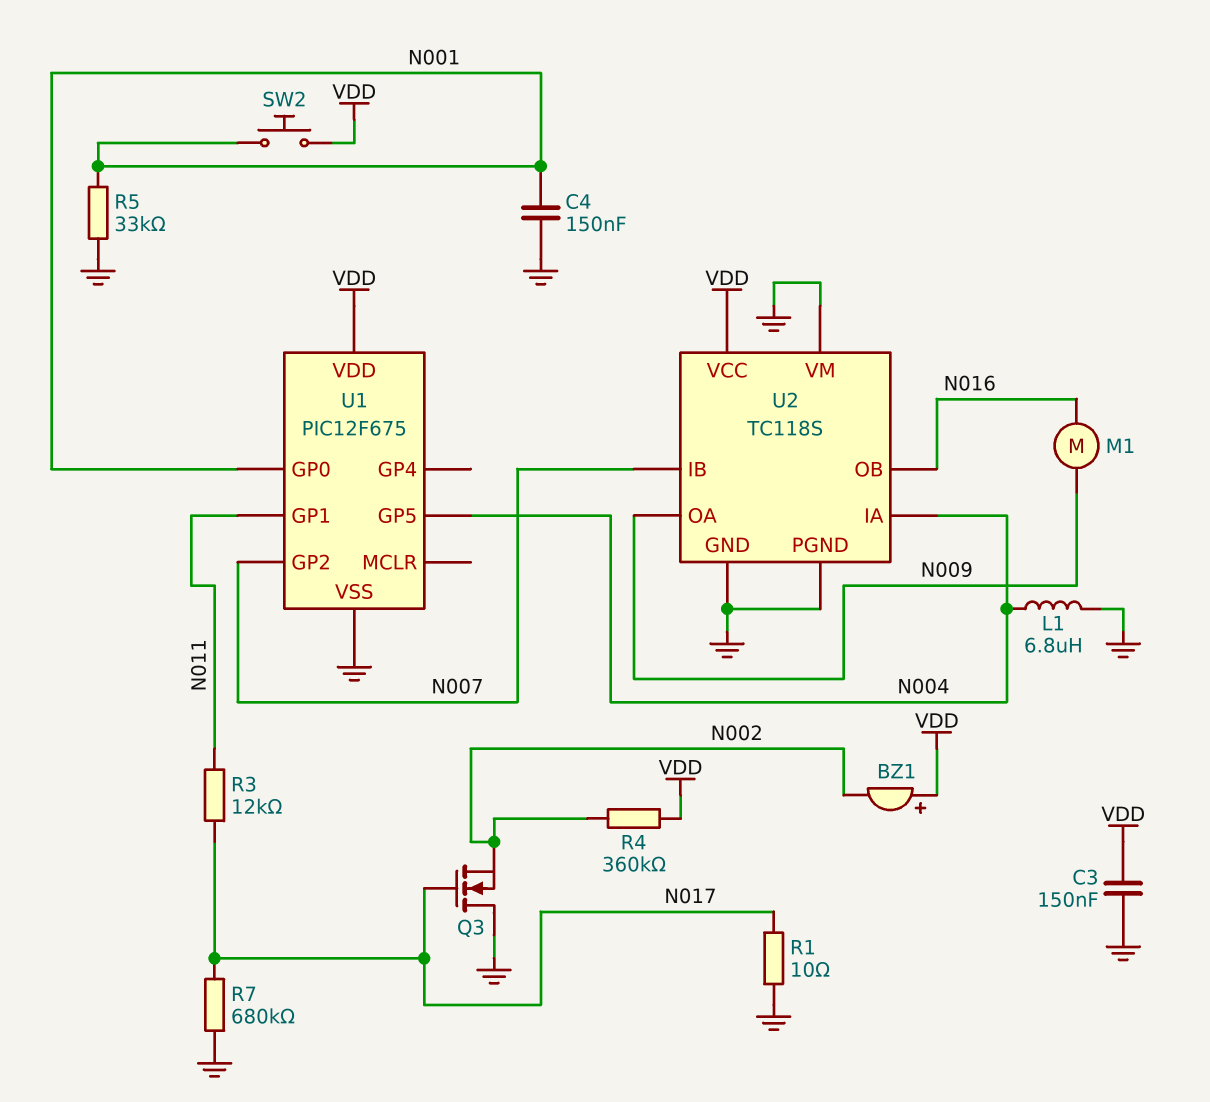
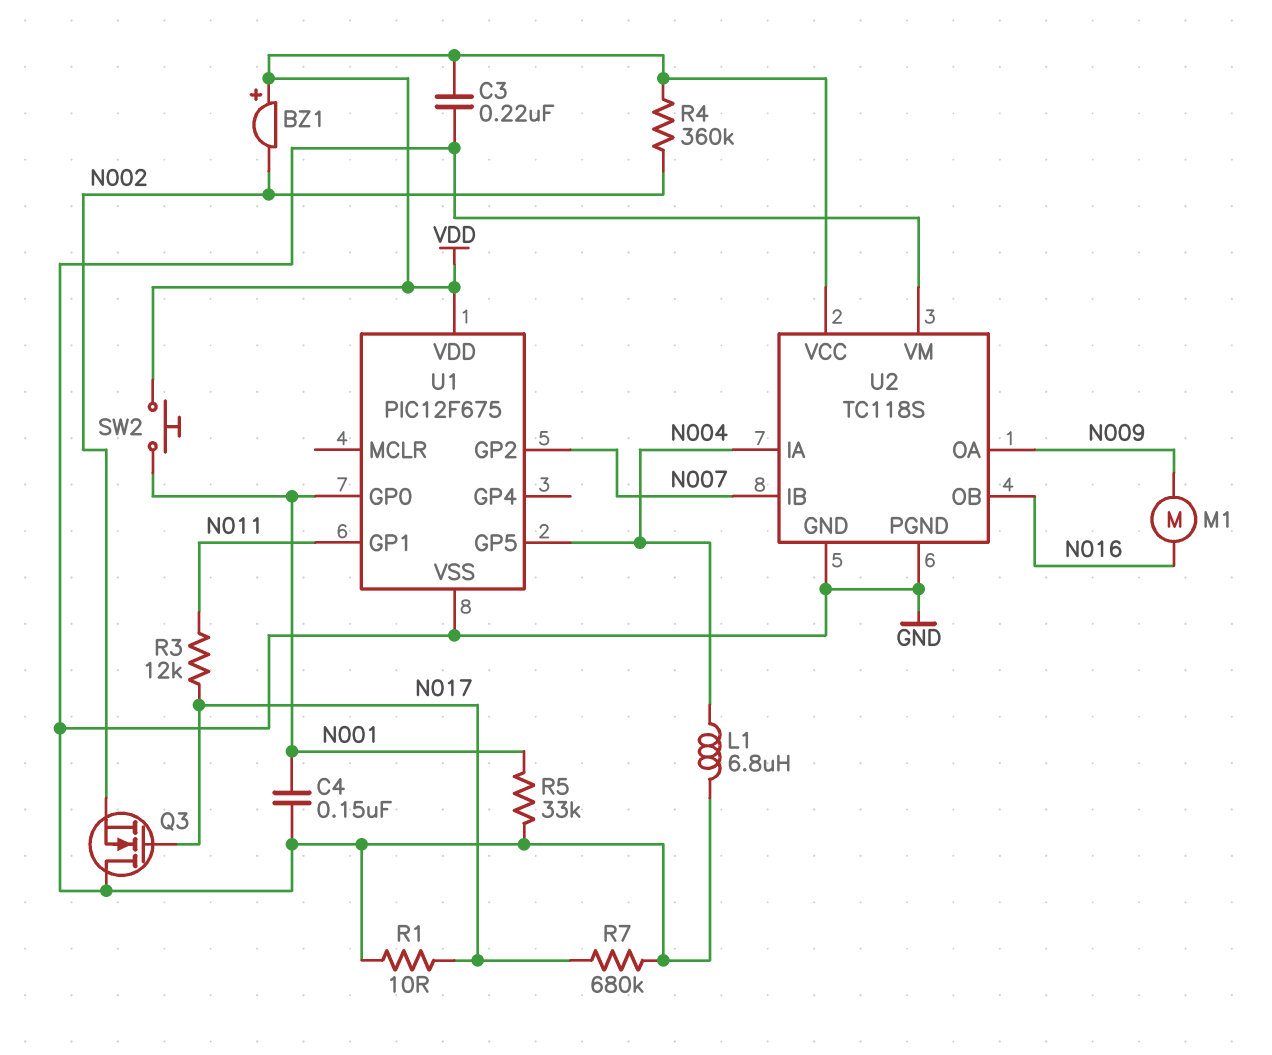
C3: 150nF (GND, VDD) -> 220nF (GND, VDD)

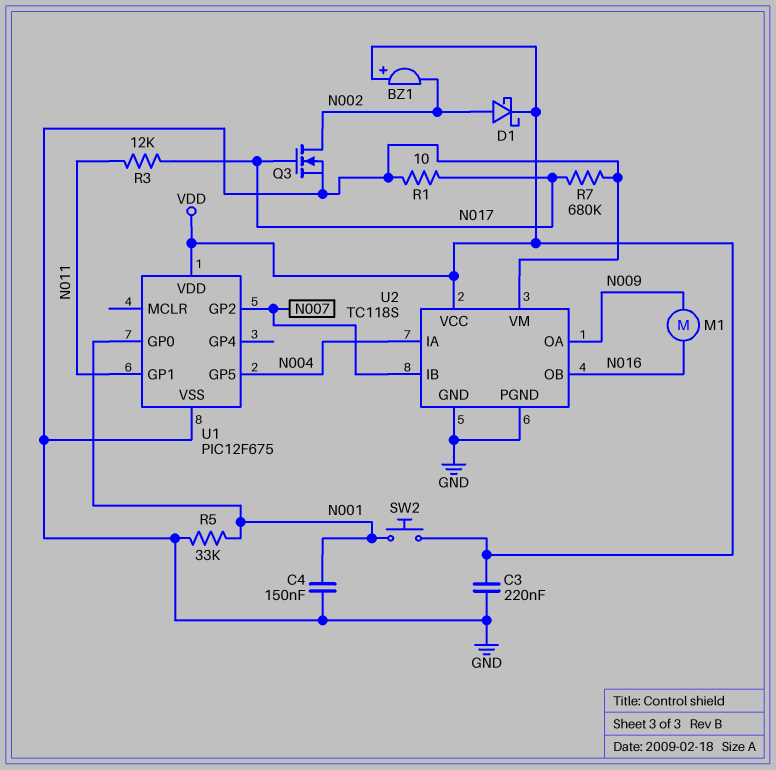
D1: none -> schottky (A N002, K VDD)
L1: 6.8uH (GND, N004) -> none
Q3: NMOS (G N017, D GND, S N002) -> NMOS (G N017, D N002, S GND)
R4: 360k (N002, VDD) -> none

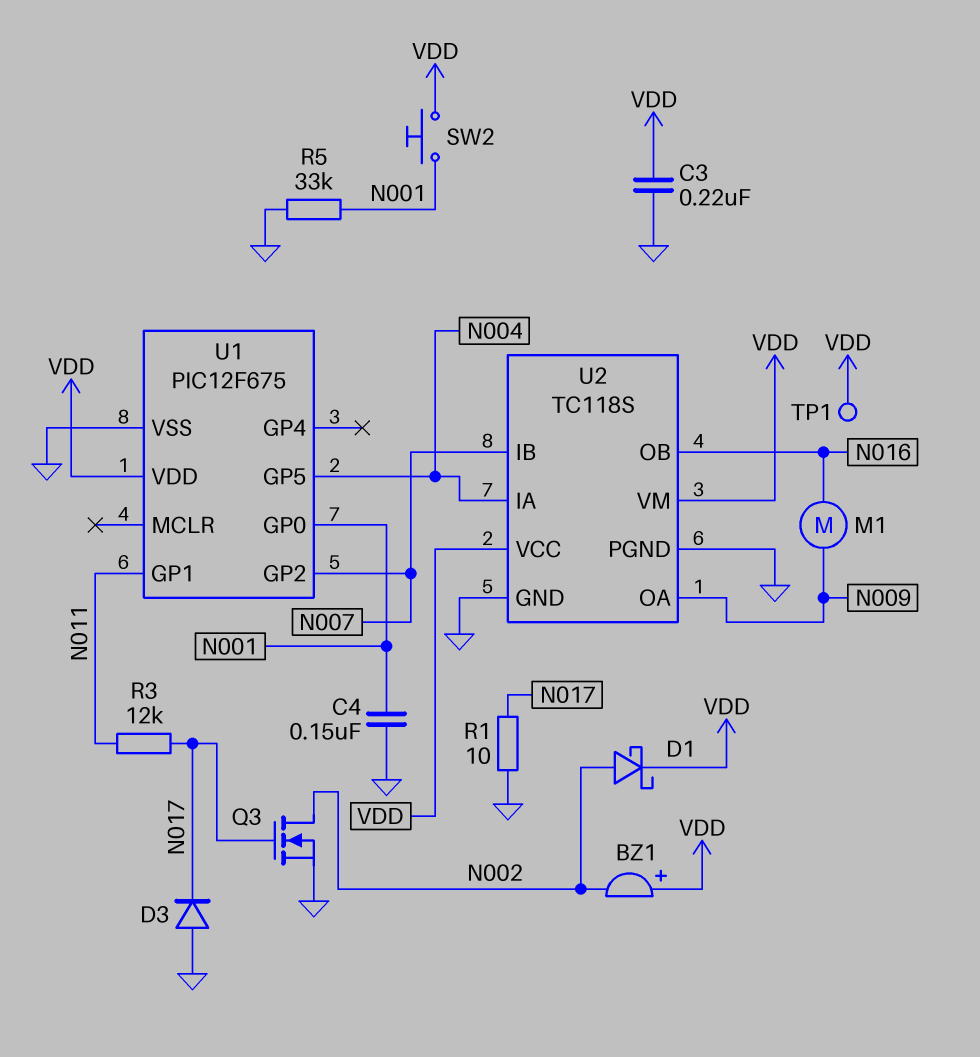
D3: none -> diode (A GND, K N017)
R7: 680k (GND, N017) -> none
TP1: none -> test point (VDD)
U2 pin VM: GND -> VDD

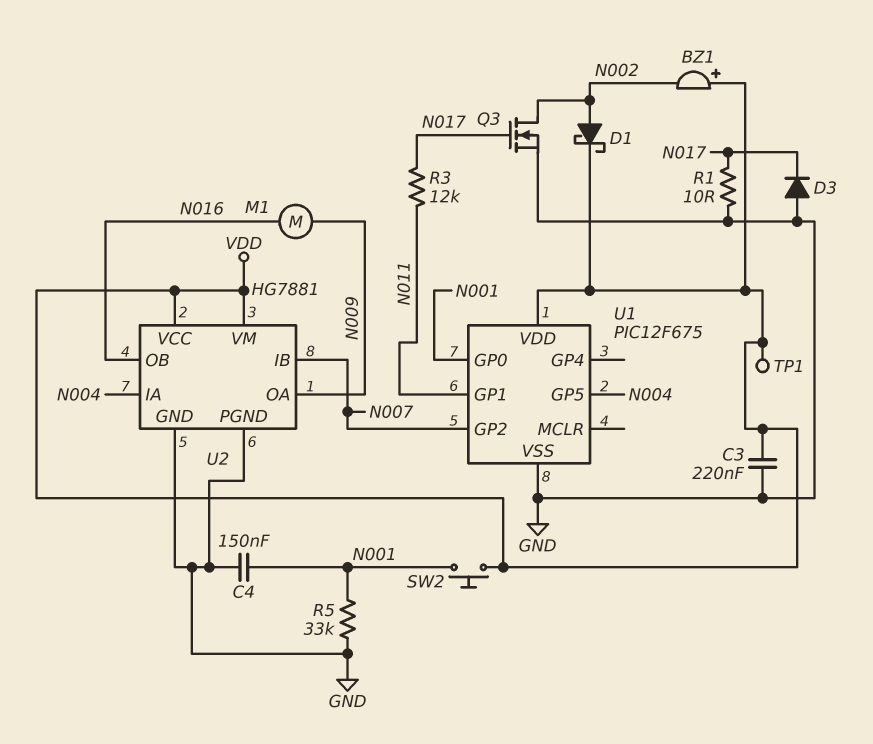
U2: TC118S -> HG7881

